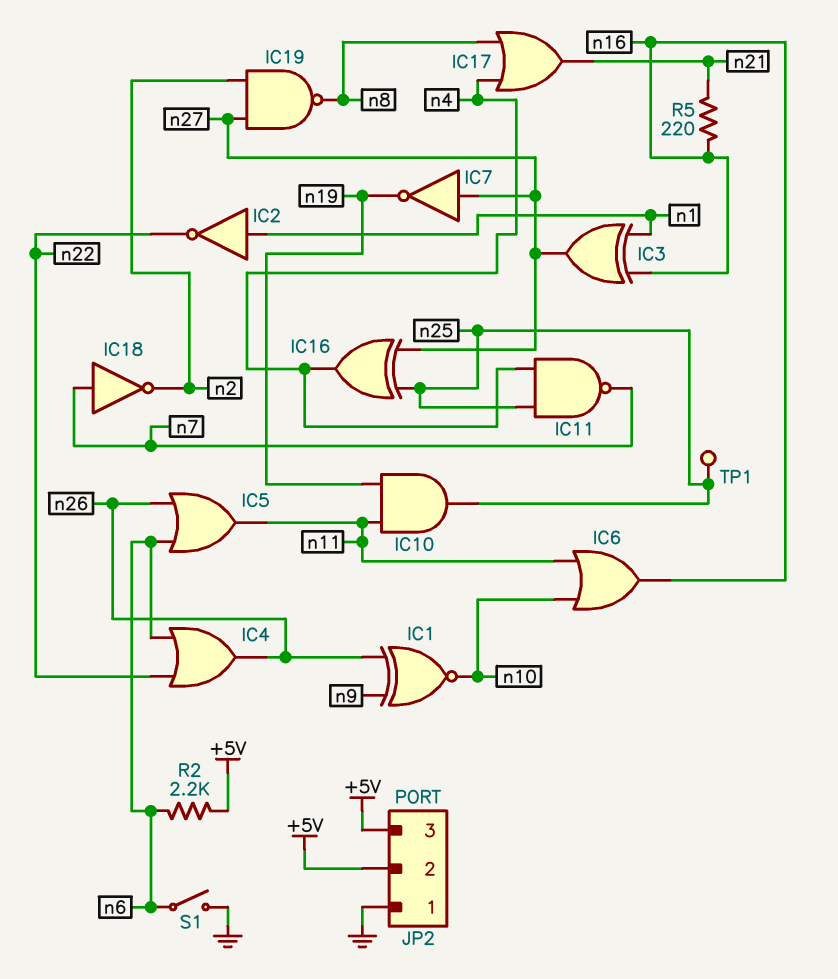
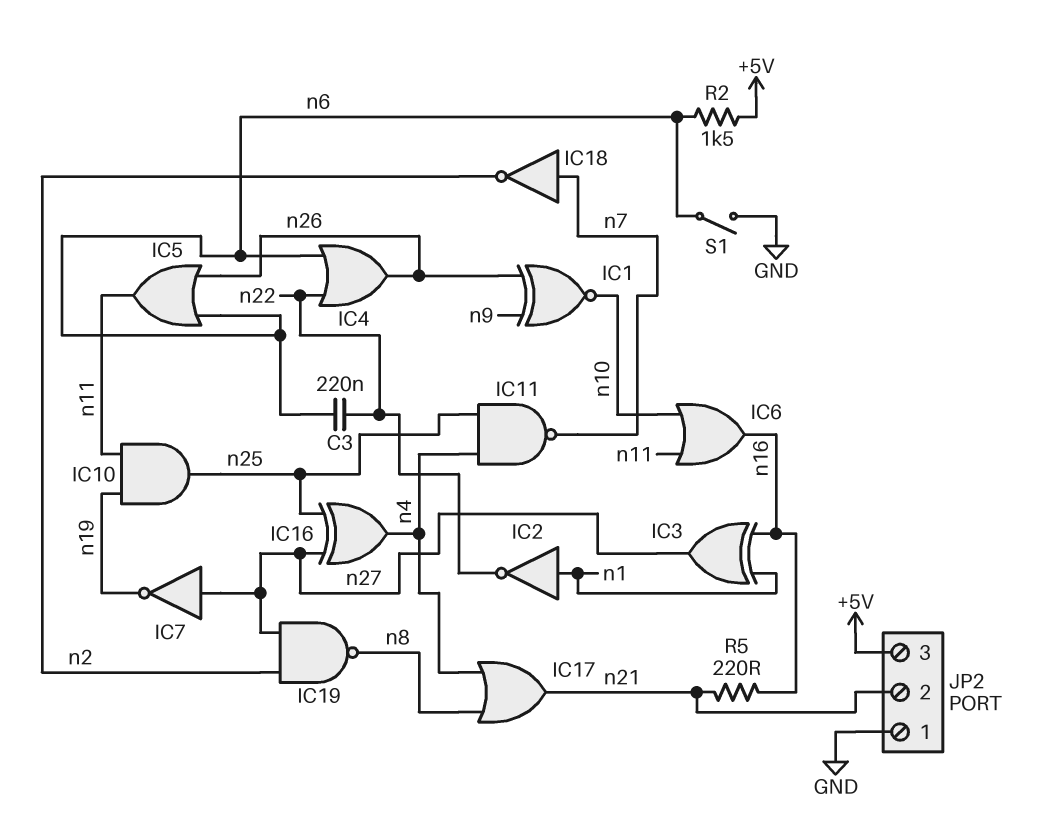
C3: none -> 220nF (n6, n22)
JP2 pin 2: +5V -> n21
R2: 2.2k (+5V, n6) -> 1.5k (+5V, n6)
TP1: test point (n25) -> none

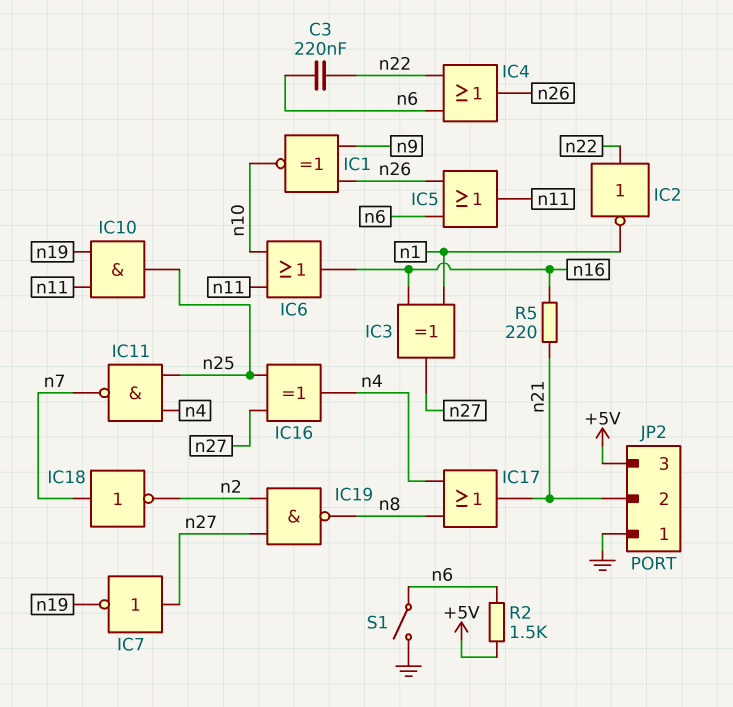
IC2: NOT (in n1, out n22) -> NOT (in n22, out n1)

